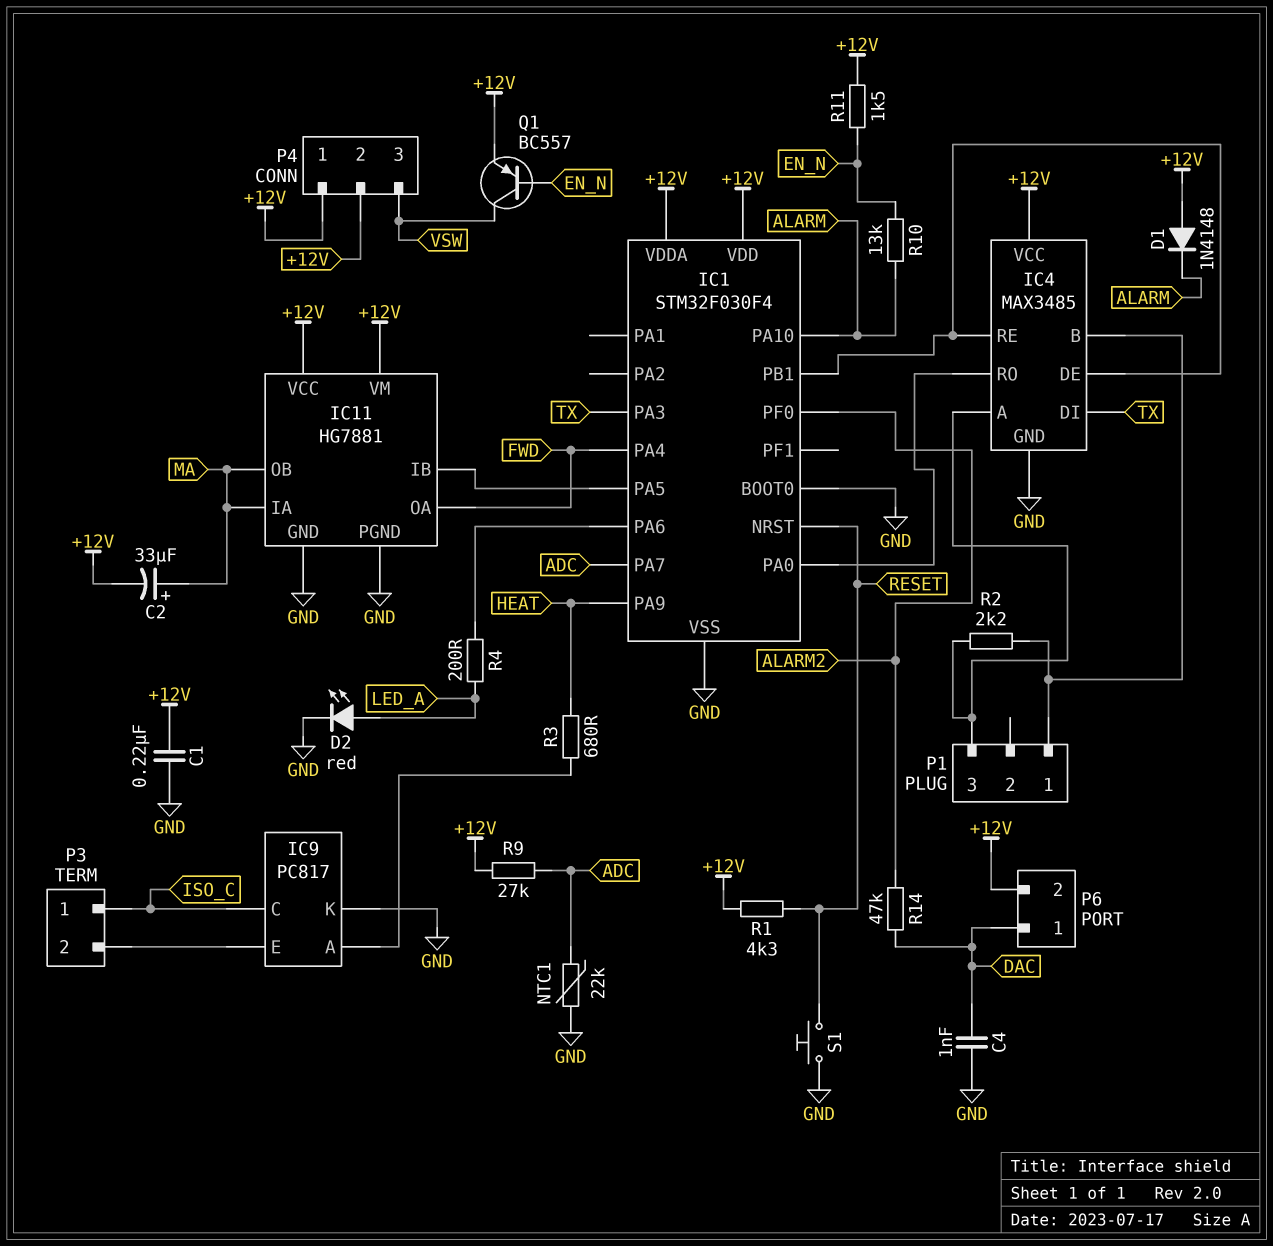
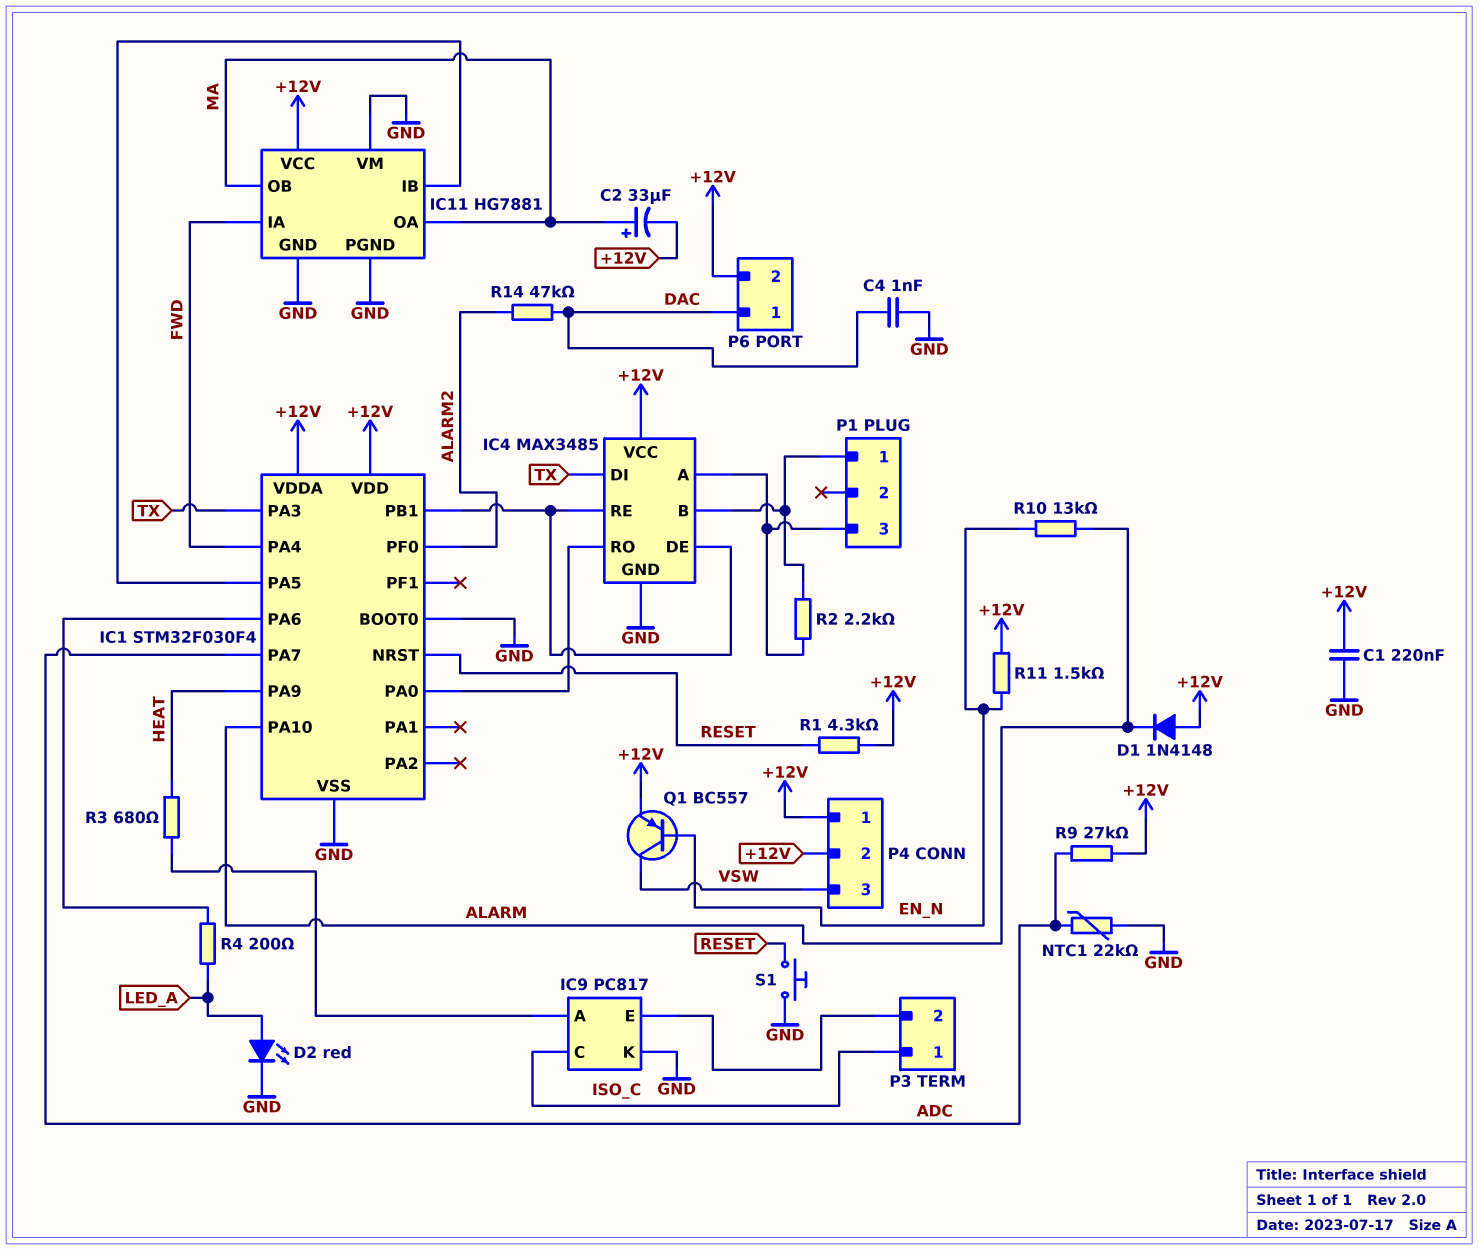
IC11 pin IA: MA -> FWD
IC11 pin OA: FWD -> MA
IC11 pin VM: +12V -> GND

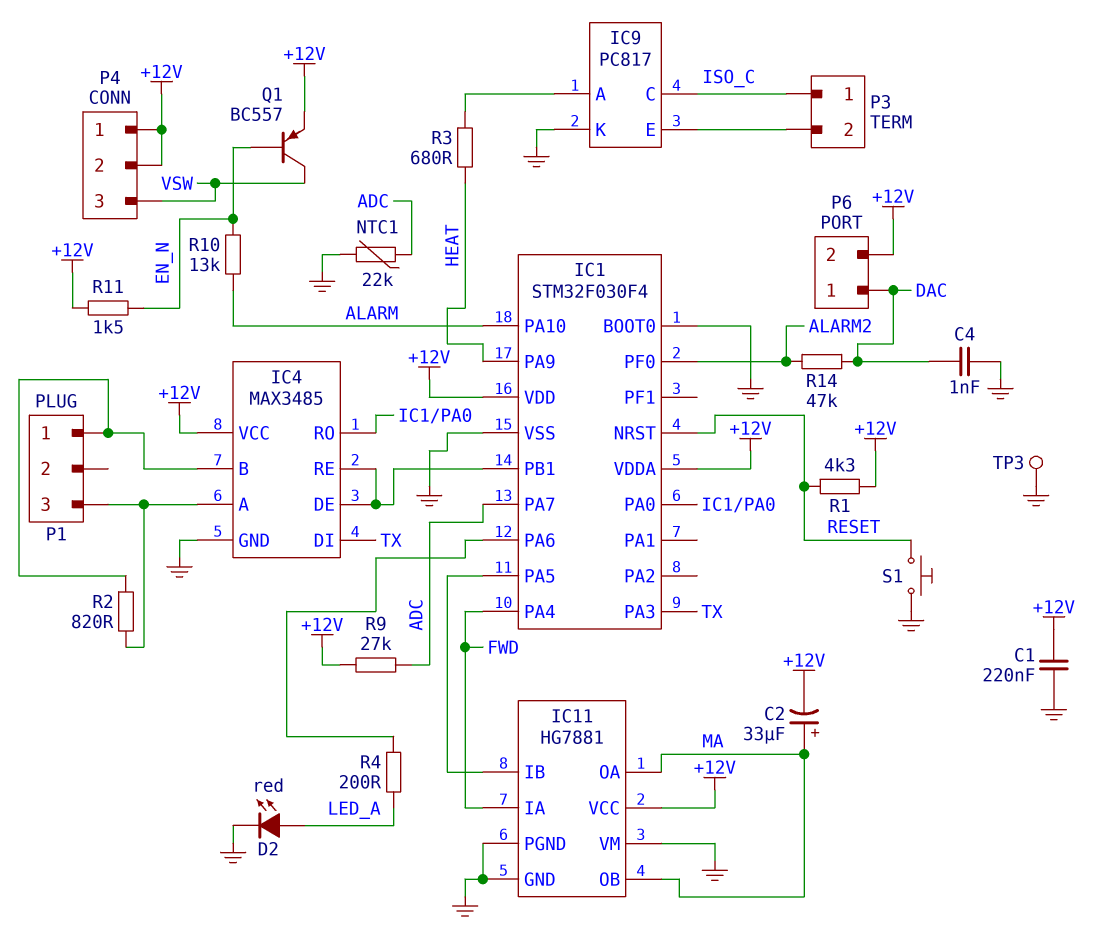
D1: diode 1N4148 (A +12V, K ALARM) -> none
R2: 2.2k (IC4/A, IC4/B) -> 820 (IC4/A, IC4/B)
TP3: none -> test point (GND)

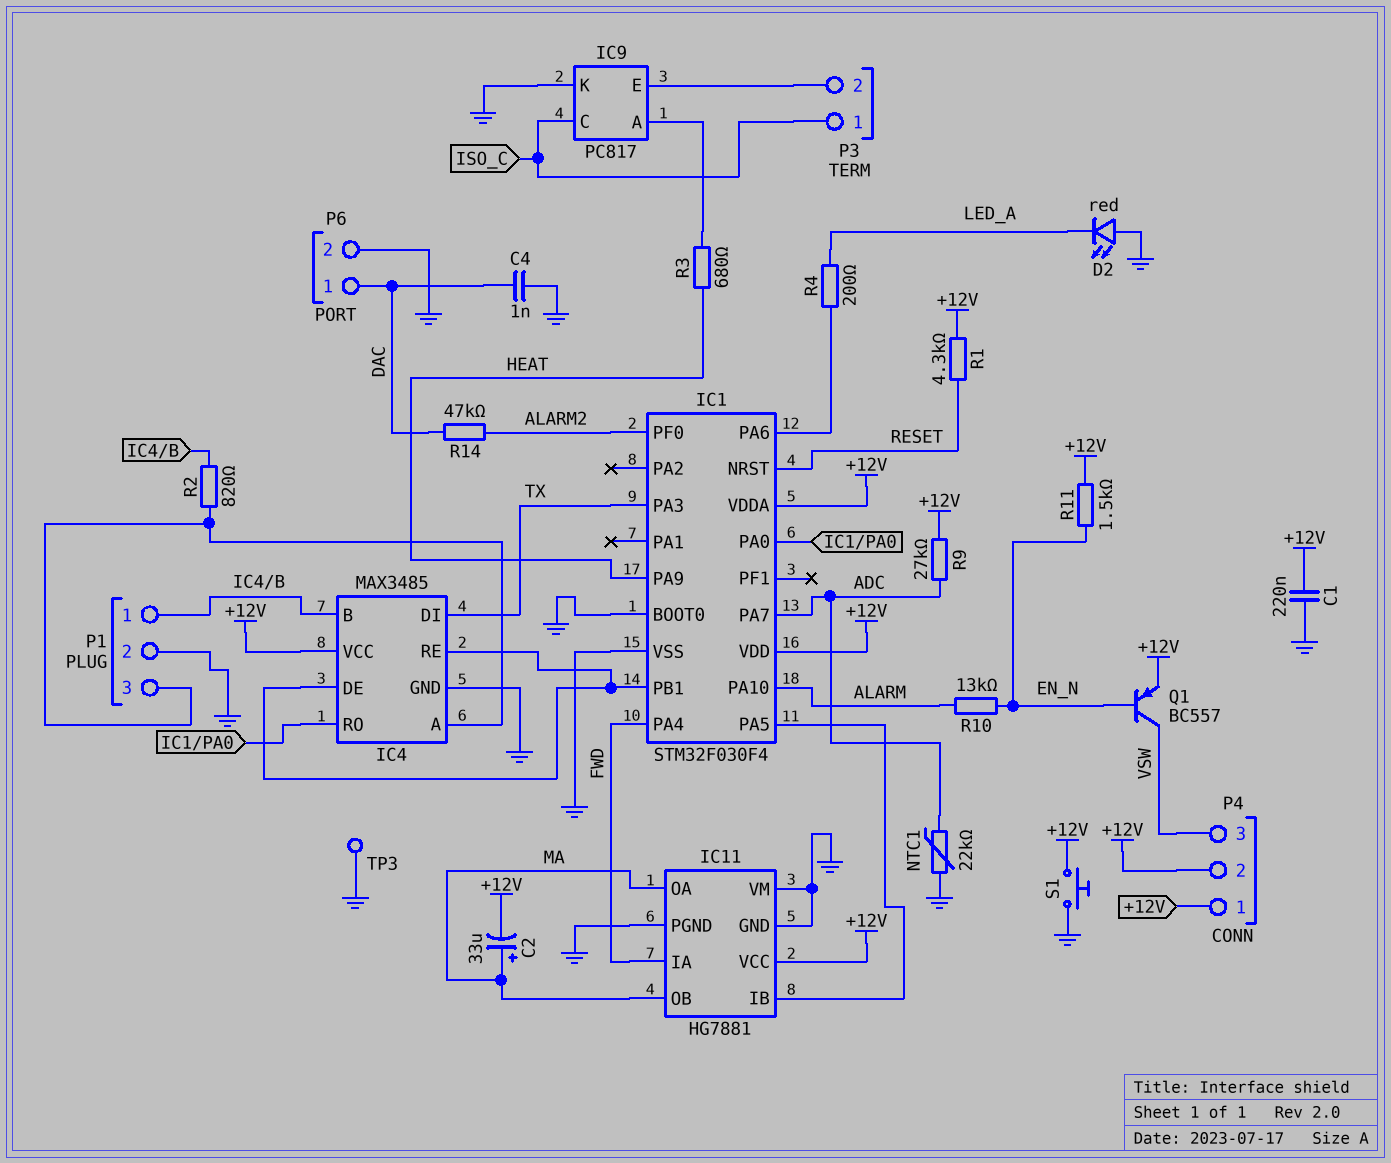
D2: LED red (A LED_A, K GND) -> LED red (A GND, K LED_A)
P1 pin 2: none -> GND
P6 pin 2: +12V -> GND
S1: button (GND, RESET) -> button (+12V, GND)

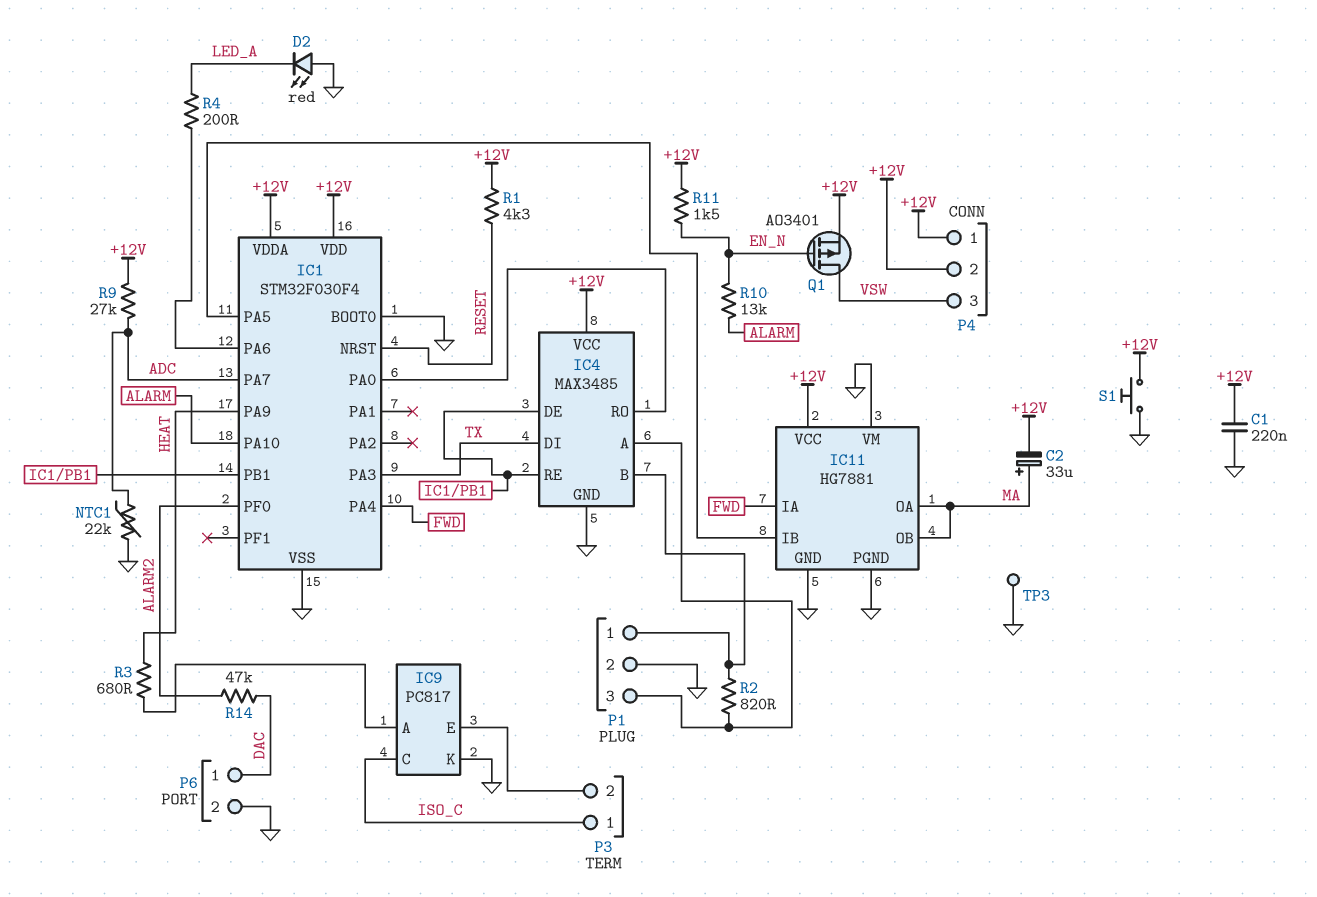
C4: 1nF (DAC, GND) -> none
Q1: PNP BC557 (B EN_N, C VSW, E +12V) -> PMOS AO3401 (G EN_N, D VSW, S +12V)

